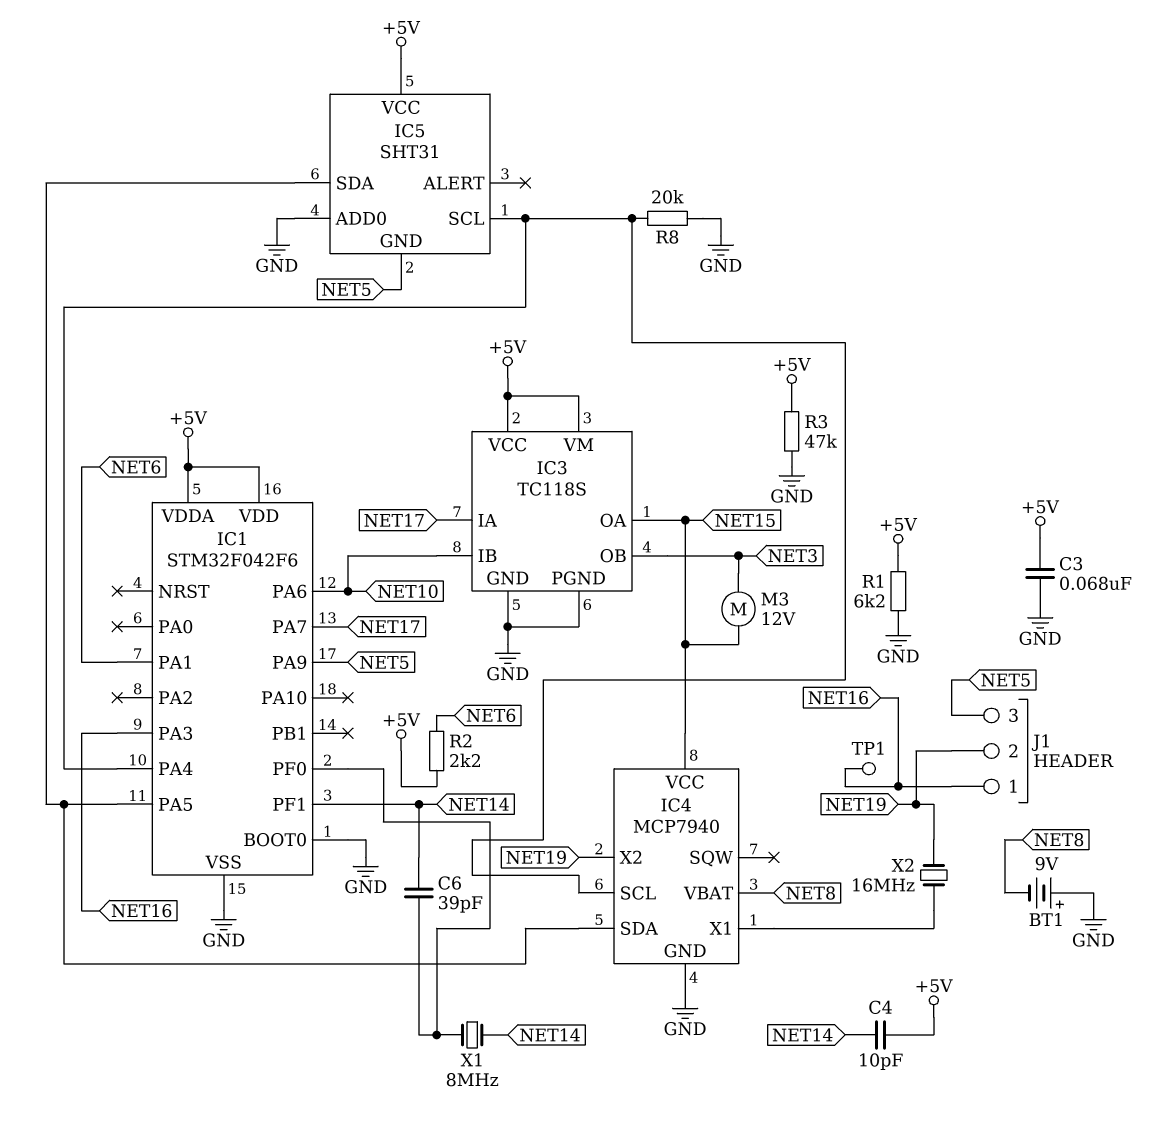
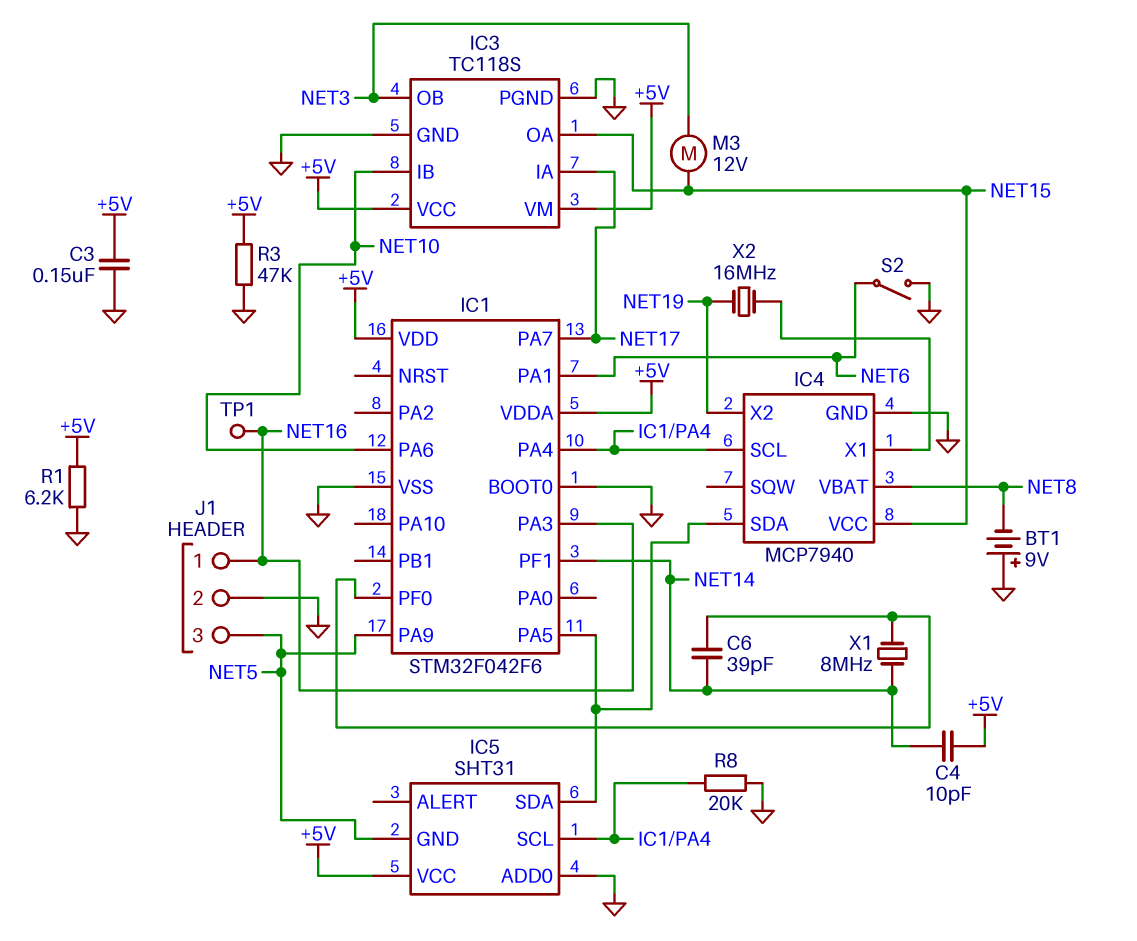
C3: 68nF (+5V, GND) -> 150nF (+5V, GND)
J1 pin 2: NET19 -> GND
R2: 2.2k (+5V, NET6) -> none
S2: none -> switch (GND, NET6)

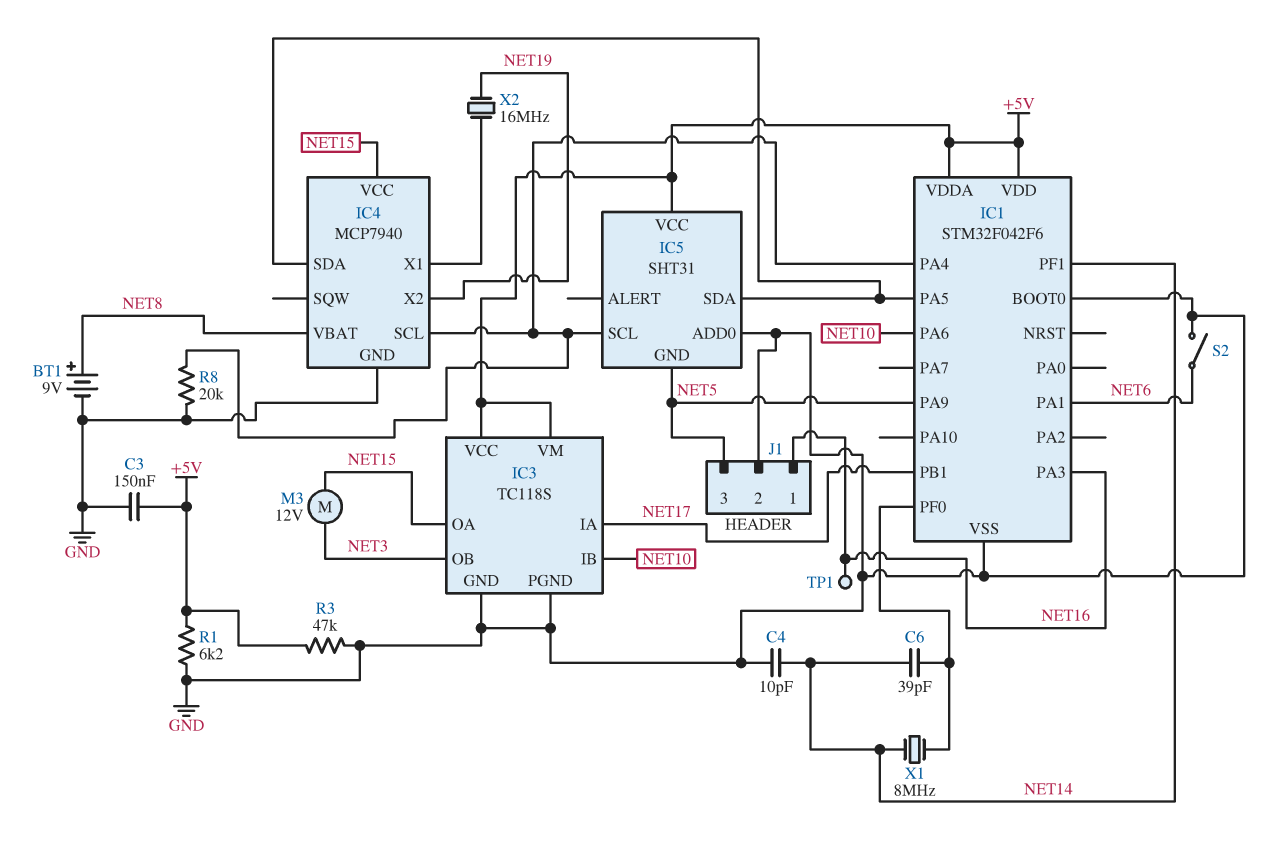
BT1: 9V (plus GND, minus NET8) -> 9V (plus NET8, minus GND)
C4: 10pF (+5V, NET14) -> 10pF (GND, NET14)
IC1 pin PA7: NET17 -> none
IC1 pin PB1: none -> NET17

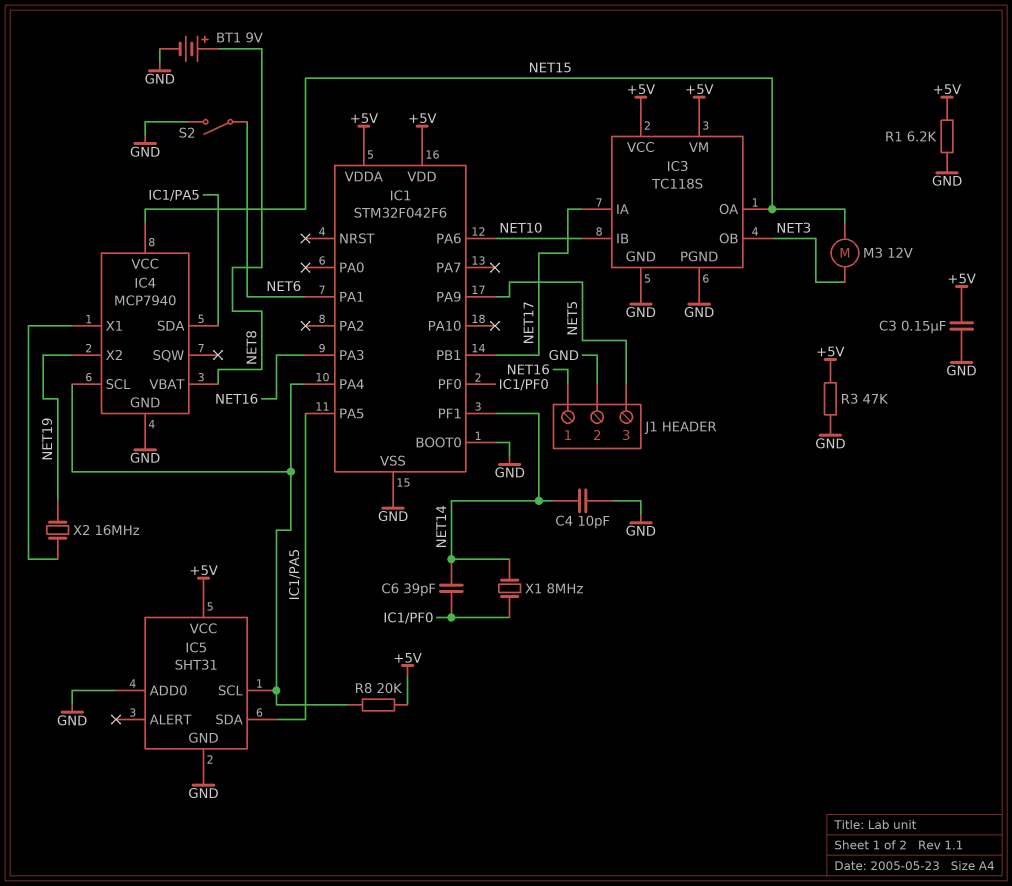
IC5 pin GND: NET5 -> GND
R8: 20k (GND, IC1/PA4) -> 20k (+5V, IC1/PA4)
TP1: test point (NET16) -> none

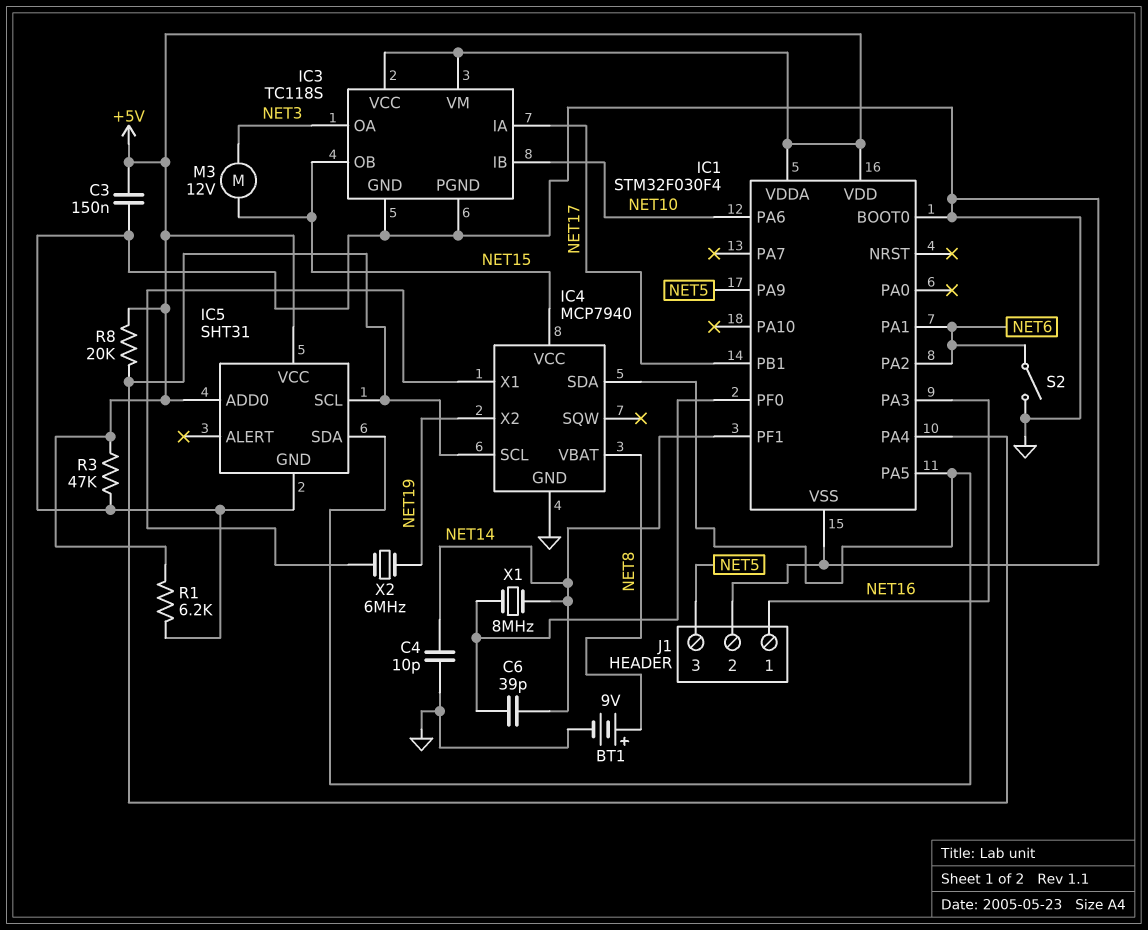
IC1: STM32F042F6 -> STM32F030F4
IC1 pin PA2: none -> NET6
IC3 pin OA: NET15 -> NET3
IC3 pin OB: NET3 -> NET15
IC5 pin ADD0: GND -> +5V
X2: 16MHz (IC4/X1, NET19) -> 6MHz (IC4/X1, NET19)

